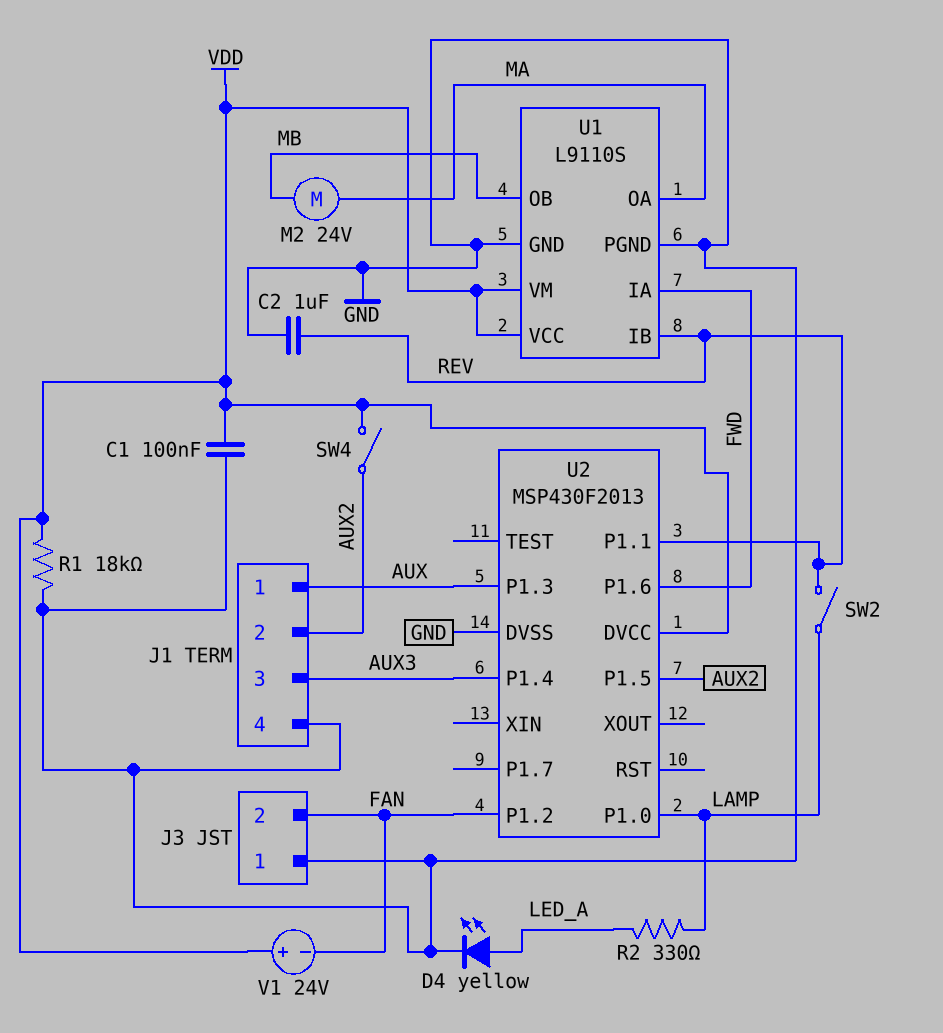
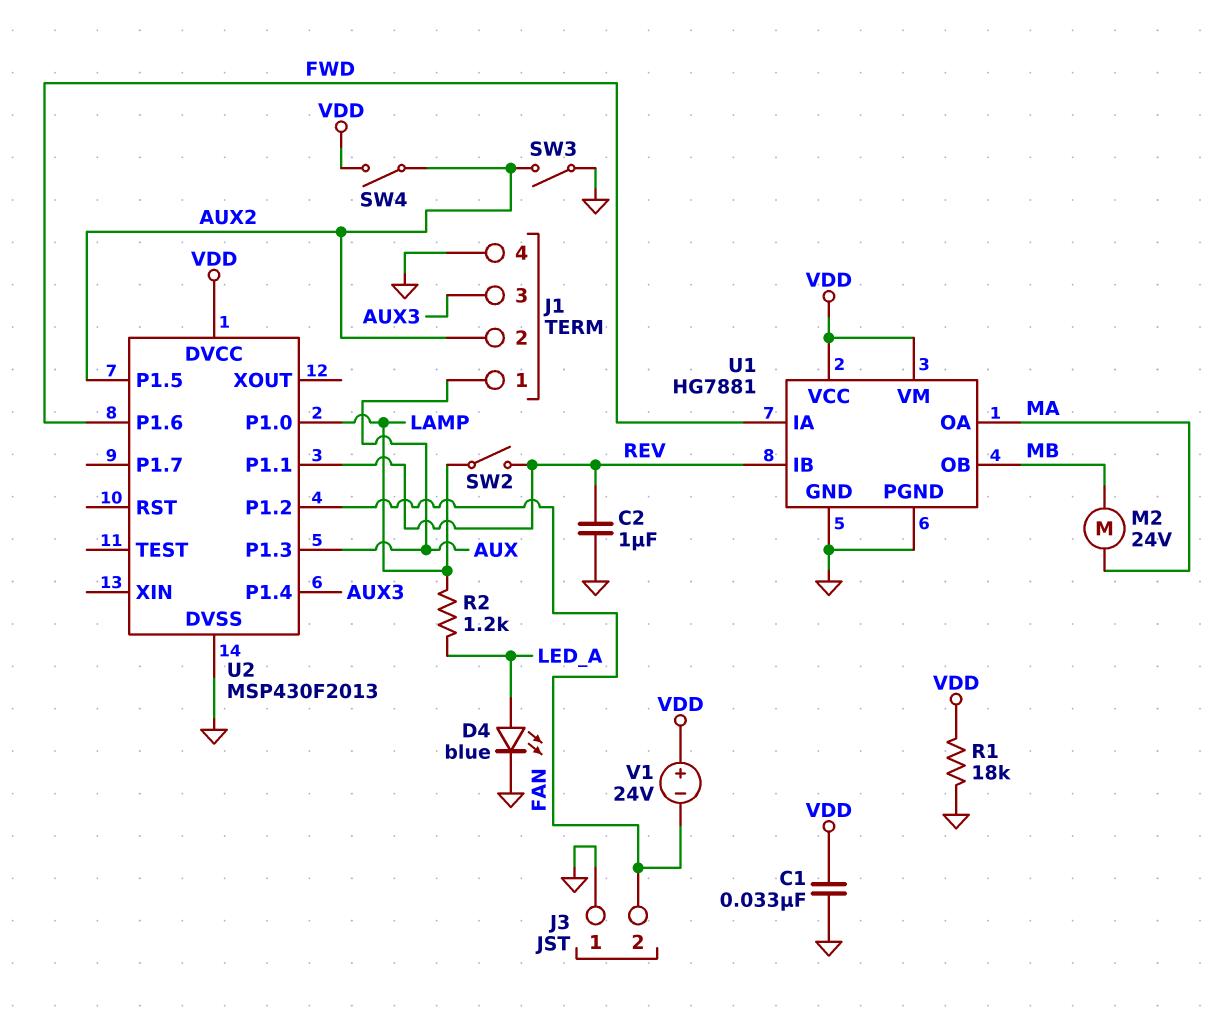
C1: 100nF (GND, VDD) -> 33nF (GND, VDD)
D4: LED yellow (A LED_A, K GND) -> LED blue (A LED_A, K GND)
R2: 330 (LAMP, LED_A) -> 1.2k (LAMP, LED_A)
SW3: none -> switch (AUX2, GND)
U1: L9110S -> HG7881

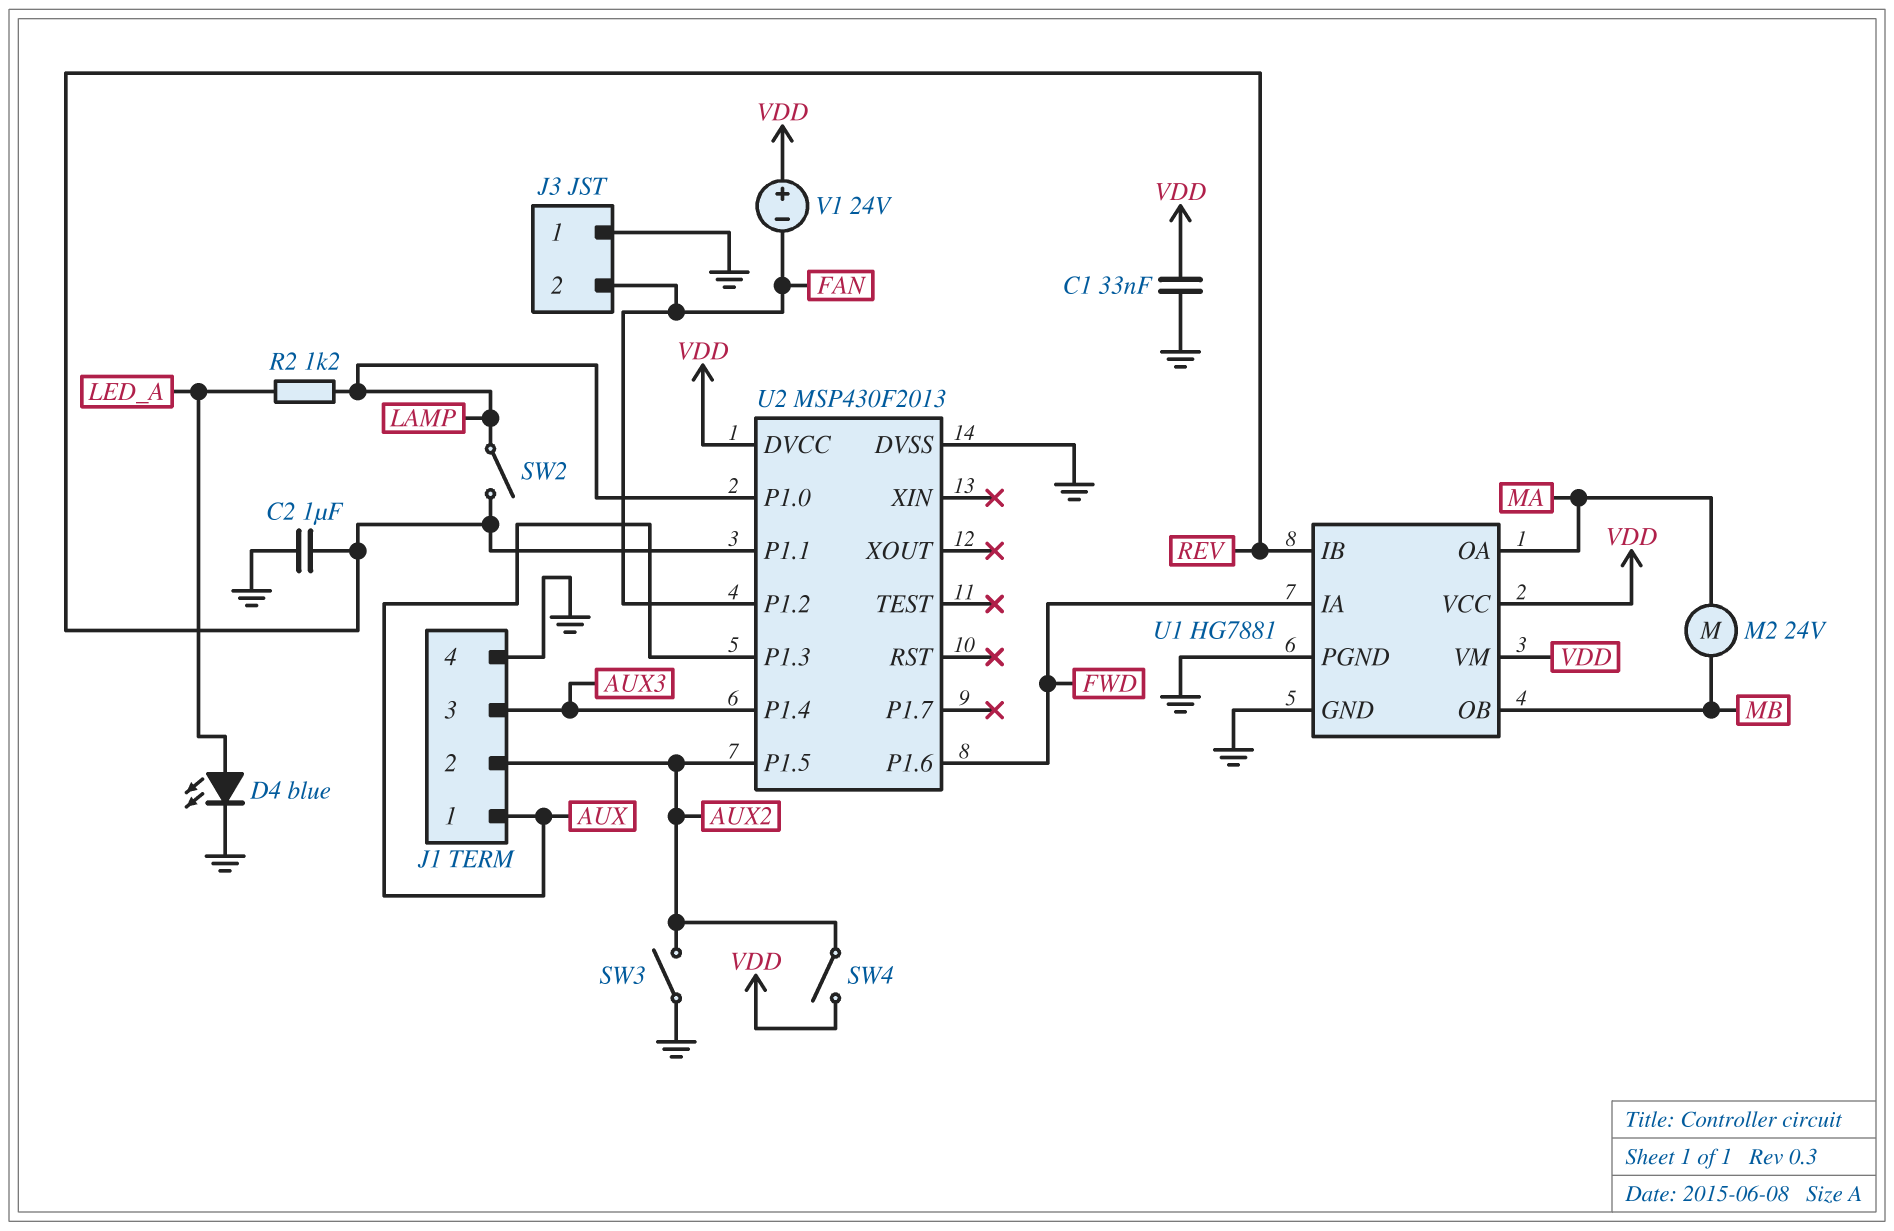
R1: 18k (GND, VDD) -> none

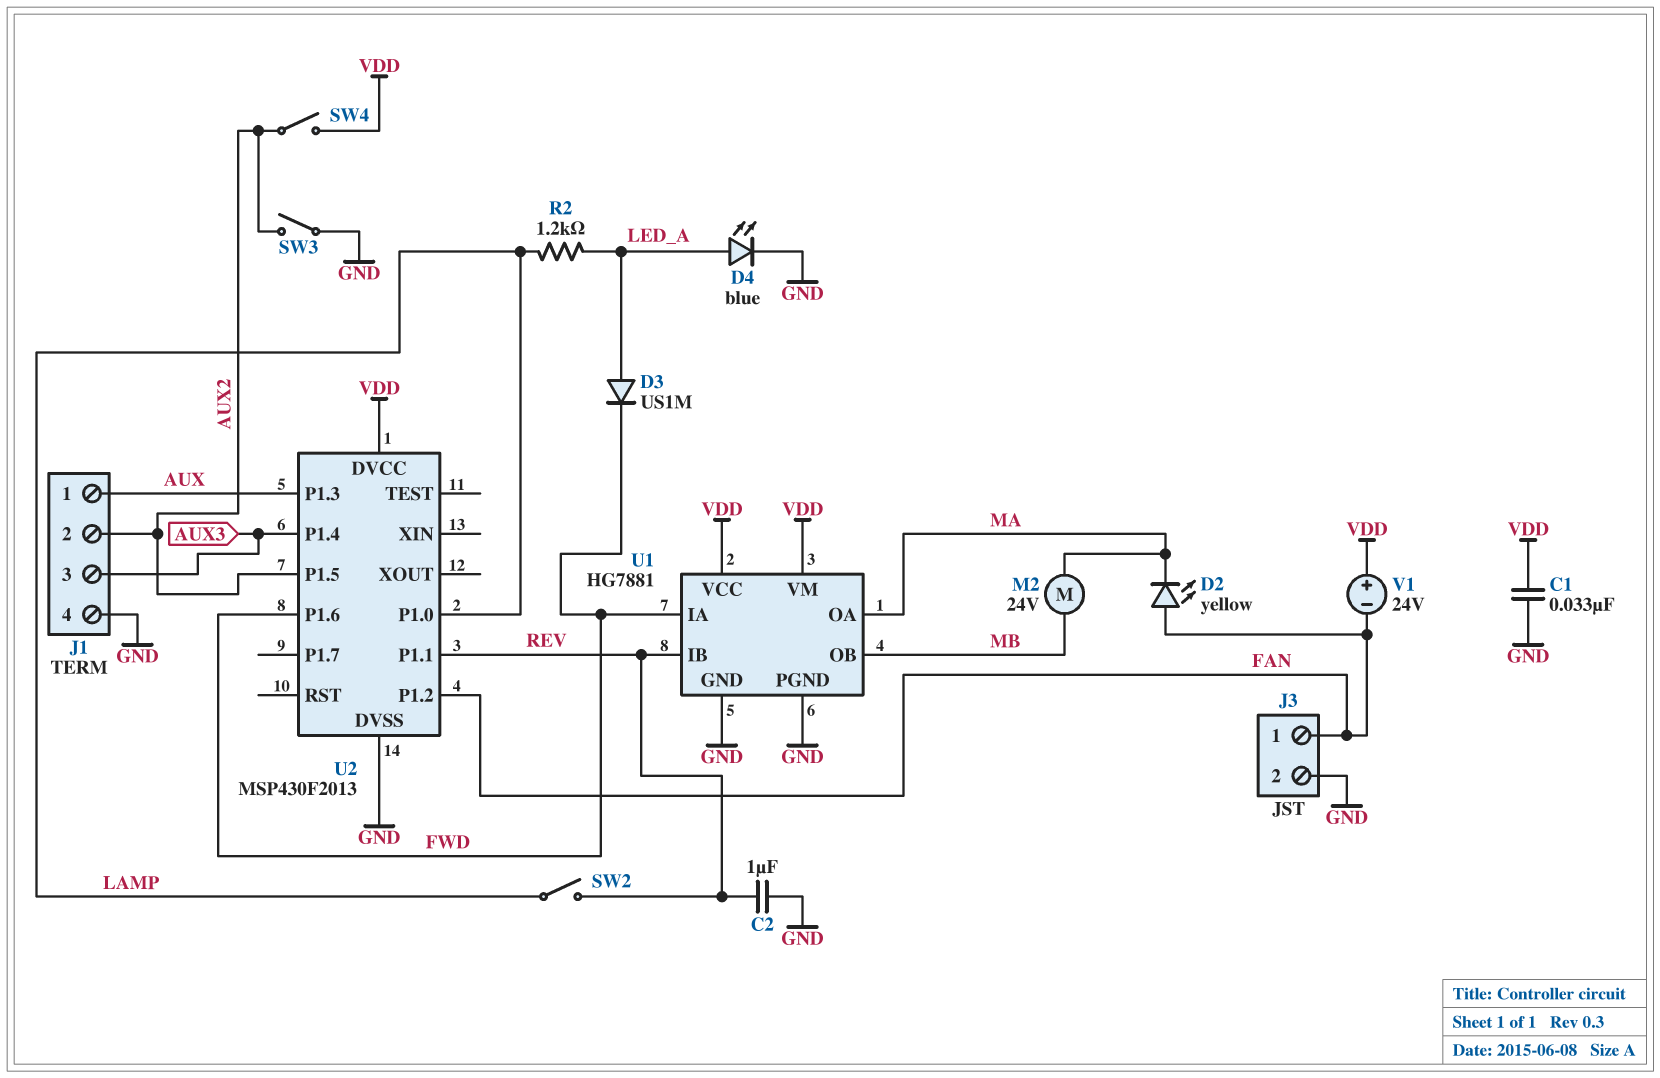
D2: none -> LED yellow (A FAN, K MA)
D3: none -> diode US1M (A LED_A, K FWD)
J3 pin 1: GND -> FAN
J3 pin 2: FAN -> GND

